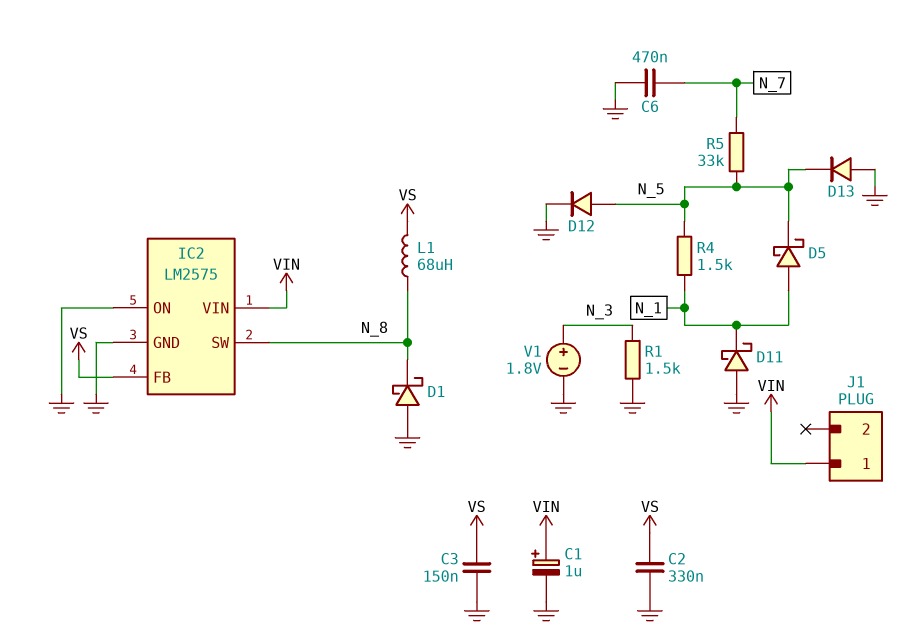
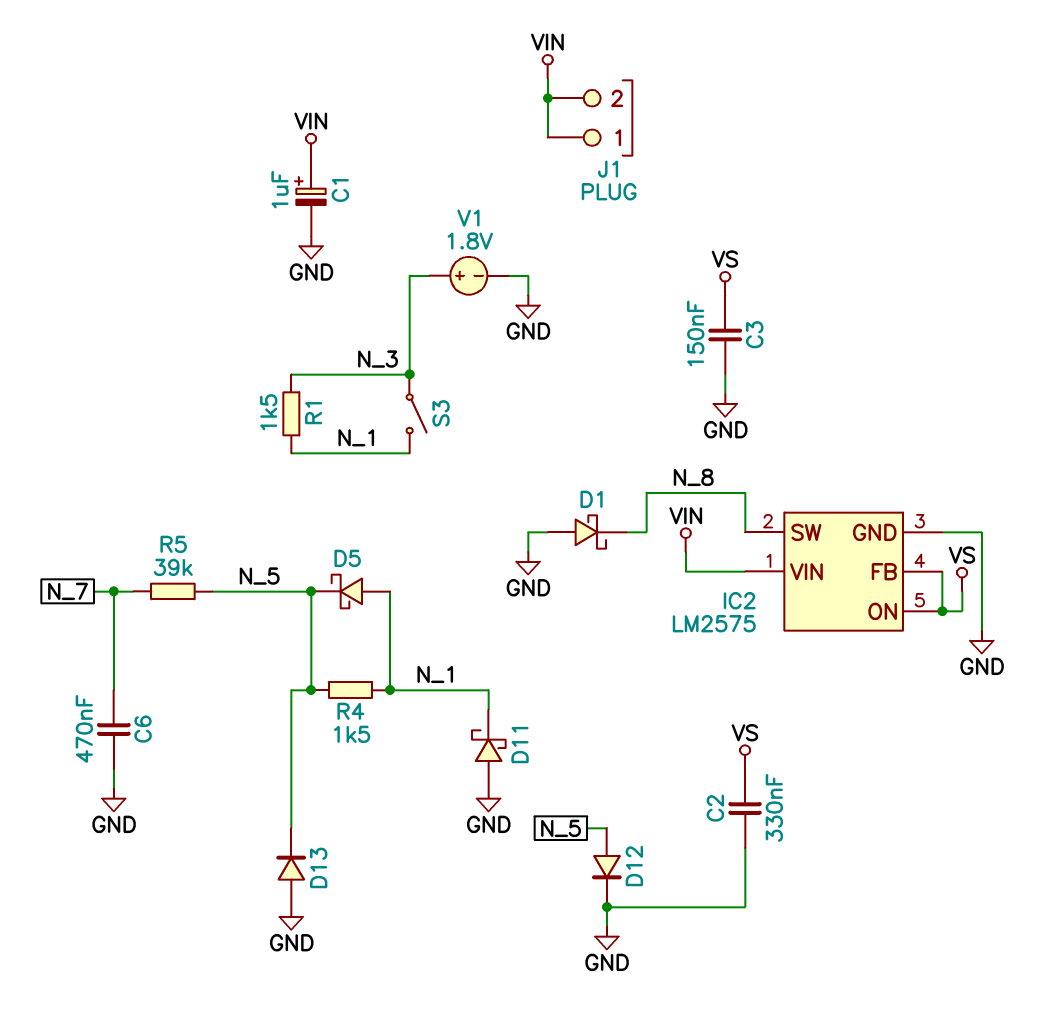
IC2 pin ON: GND -> VS
J1 pin 2: none -> VIN
L1: 68uH (N_8, VS) -> none
R1: 1.5k (GND, N_3) -> 1.5k (N_1, N_3)
R5: 33k (N_5, N_7) -> 39k (N_5, N_7)
S3: none -> switch (N_1, N_3)

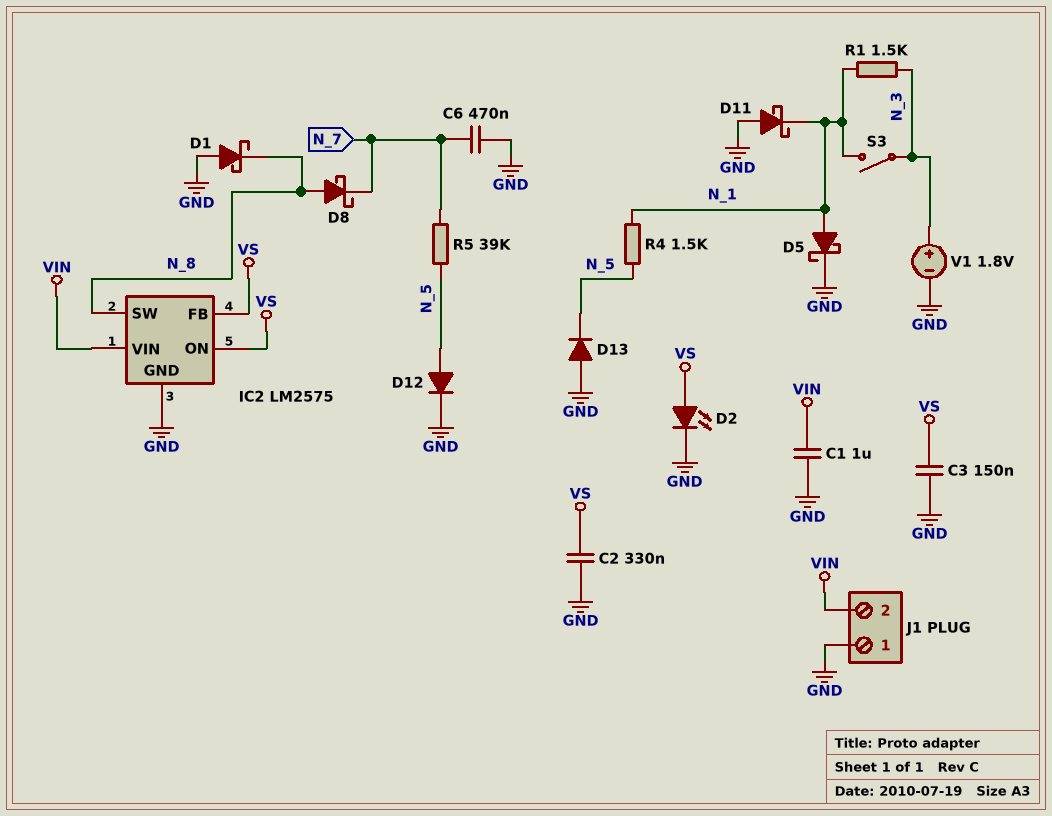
C1: 1uF (plus VIN, minus GND) -> 1uF (GND, VIN)
D2: none -> LED (A VS, K GND)
D5: schottky (A N_1, K N_5) -> schottky (A N_1, K GND)
D8: none -> schottky (A N_8, K N_7)
J1 pin 1: VIN -> GND

